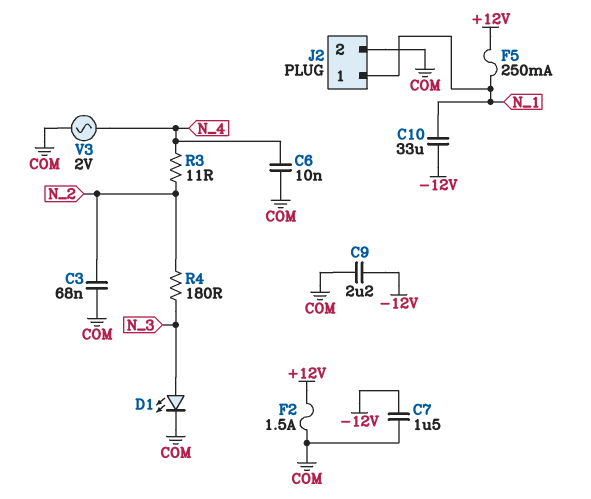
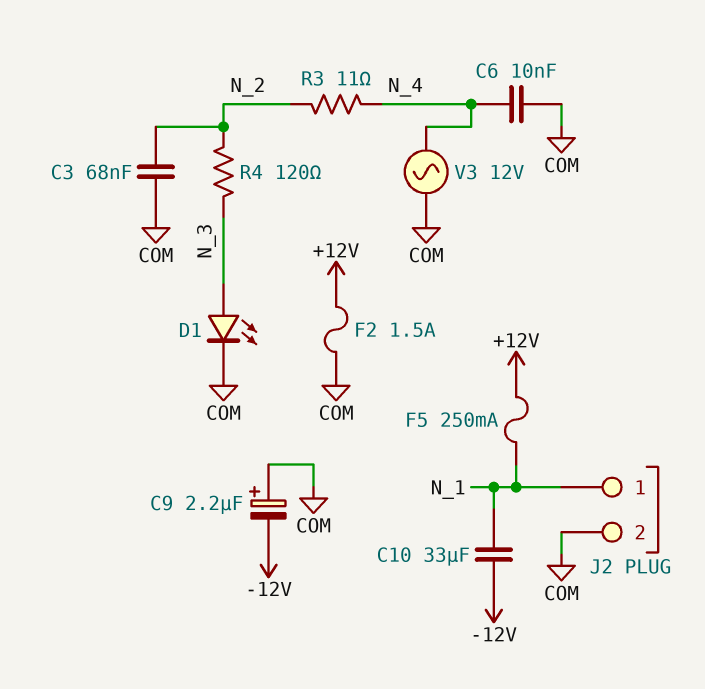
C7: 1.5uF (-12V, COM) -> none
C9: 2.2uF (-12V, COM) -> 2.2uF (plus COM, minus -12V)
R4: 180 (N_2, N_3) -> 120 (N_2, N_3)
V3: AC 2V (COM, N_4) -> AC 12V (COM, N_4)

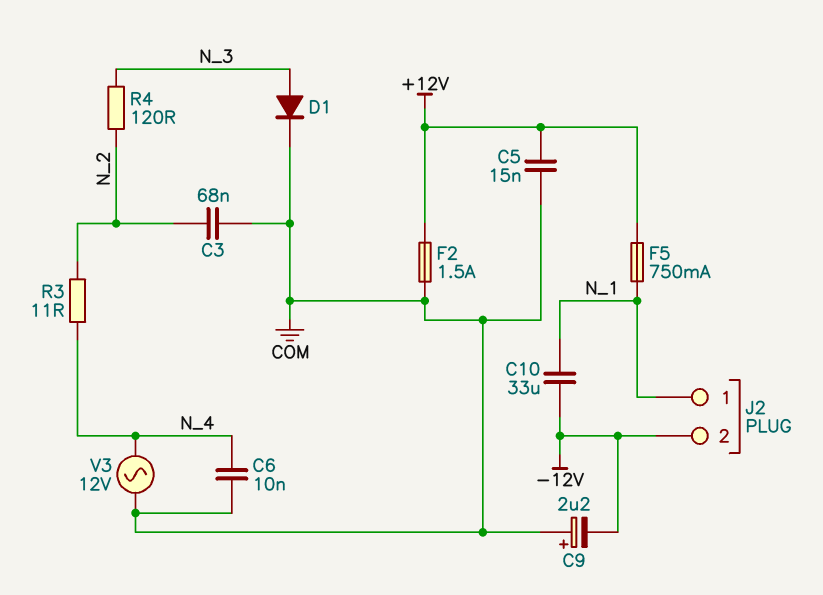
C5: none -> 15nF (+12V, COM)
D1: LED (A N_3, K COM) -> diode (A N_3, K COM)
F5: 250mA (+12V, N_1) -> 750mA (+12V, N_1)
J2 pin 2: COM -> -12V

